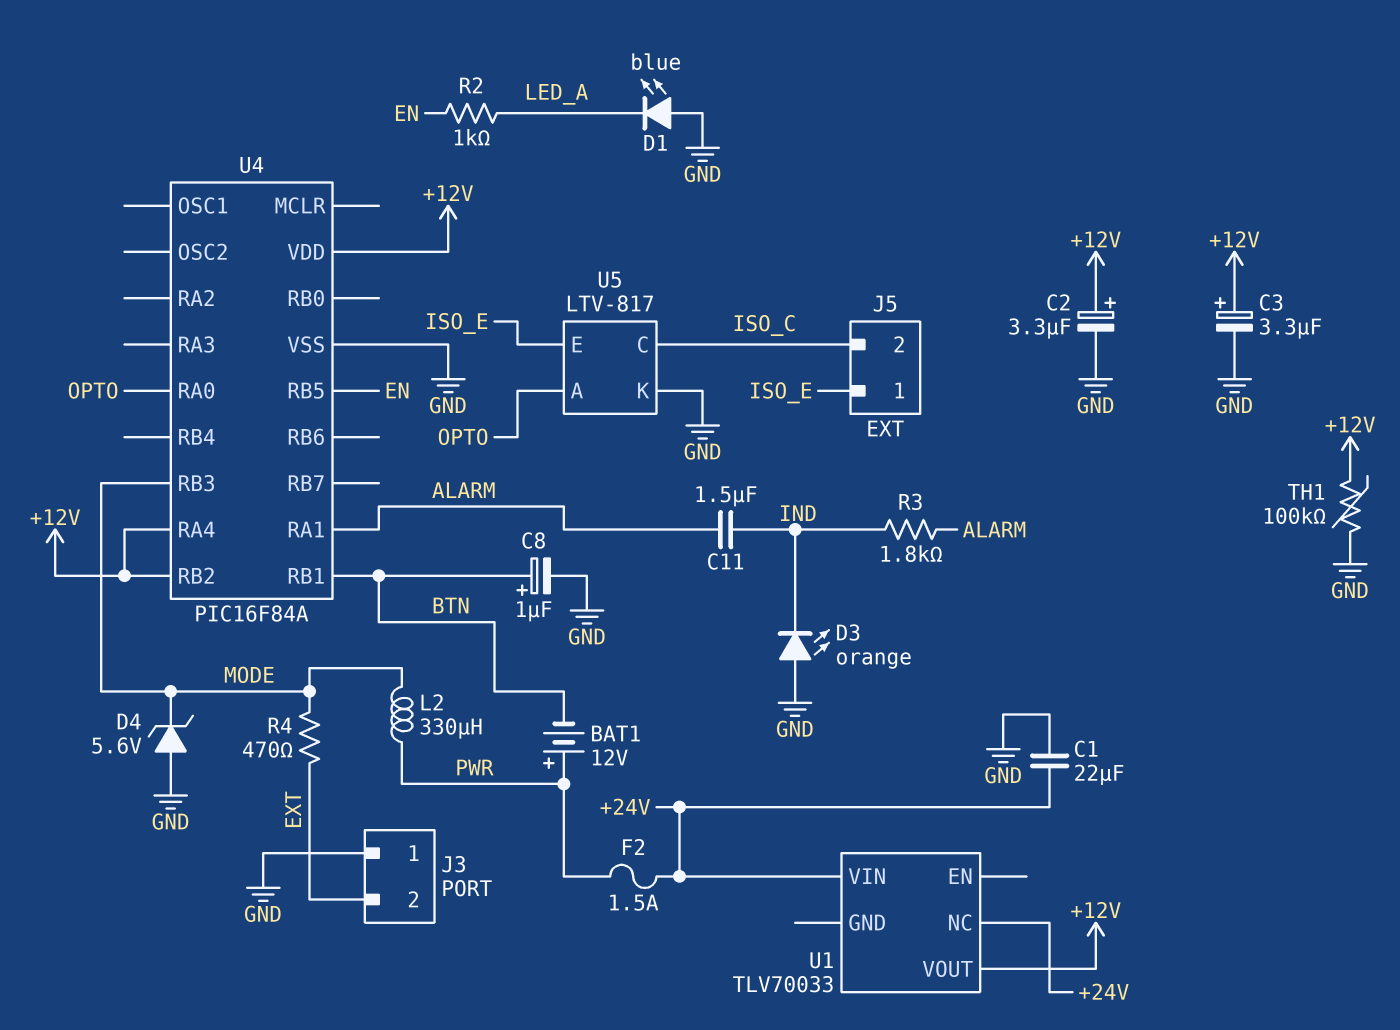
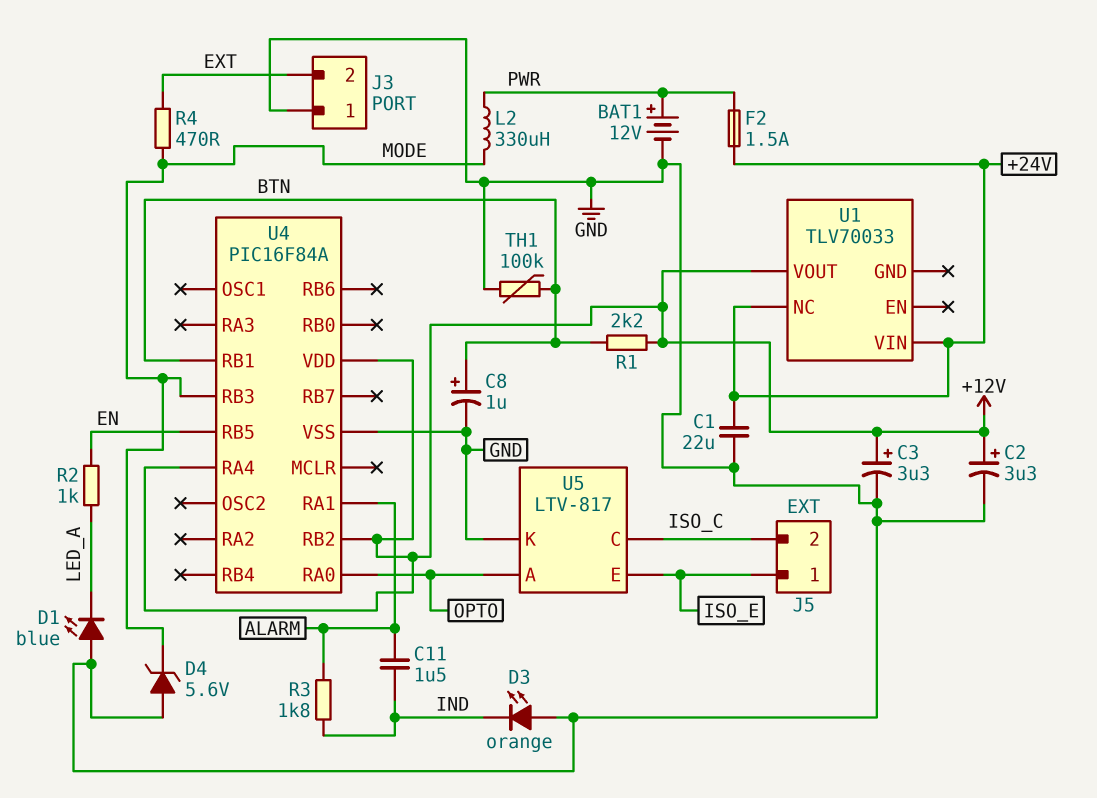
BAT1: 12V (plus PWR, minus BTN) -> 12V (plus PWR, minus GND)
R1: none -> 2.2k (+12V, BTN)
TH1: 100k (+12V, GND) -> 100k (BTN, GND)

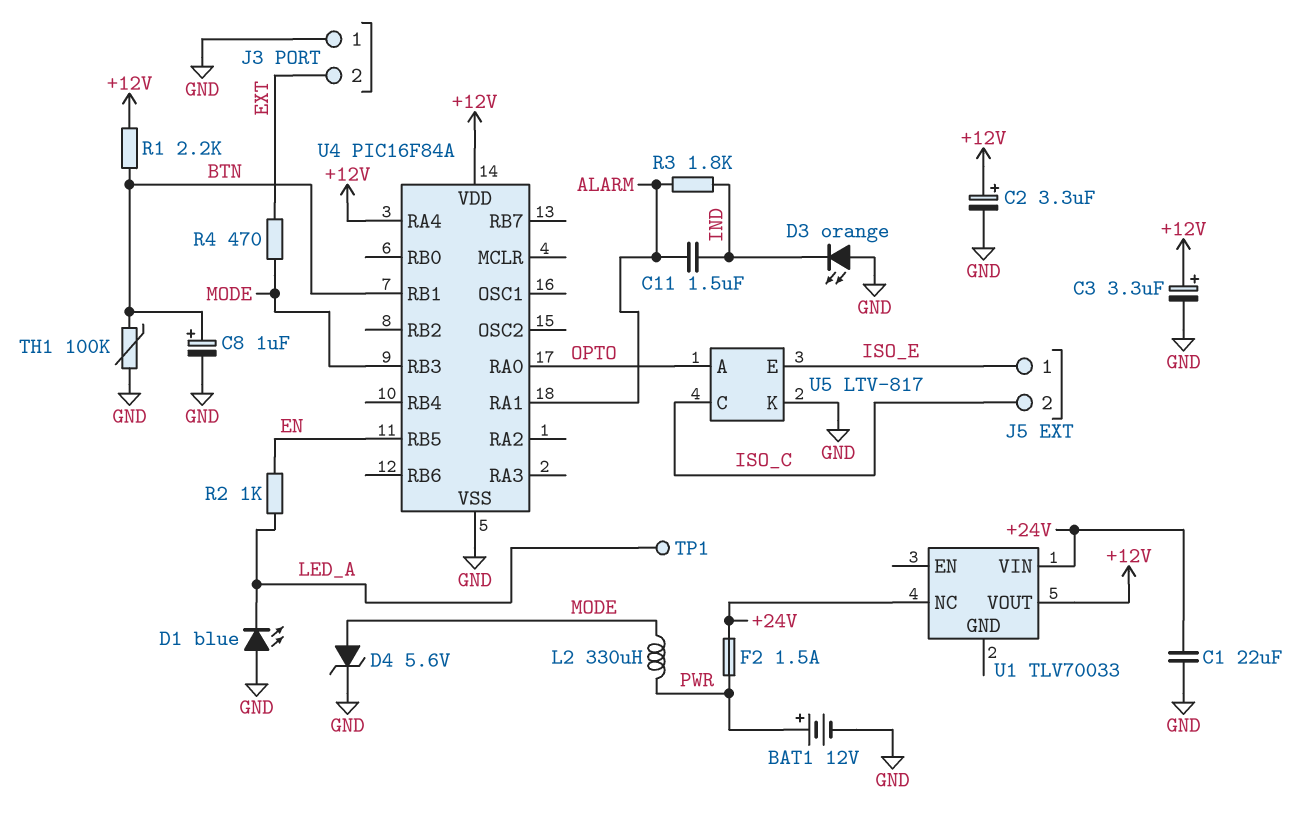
D4: zener 5.6V (A GND, K MODE) -> zener 5.6V (A MODE, K GND)
TP1: none -> test point (LED_A)
U4 pin RB2: +12V -> none

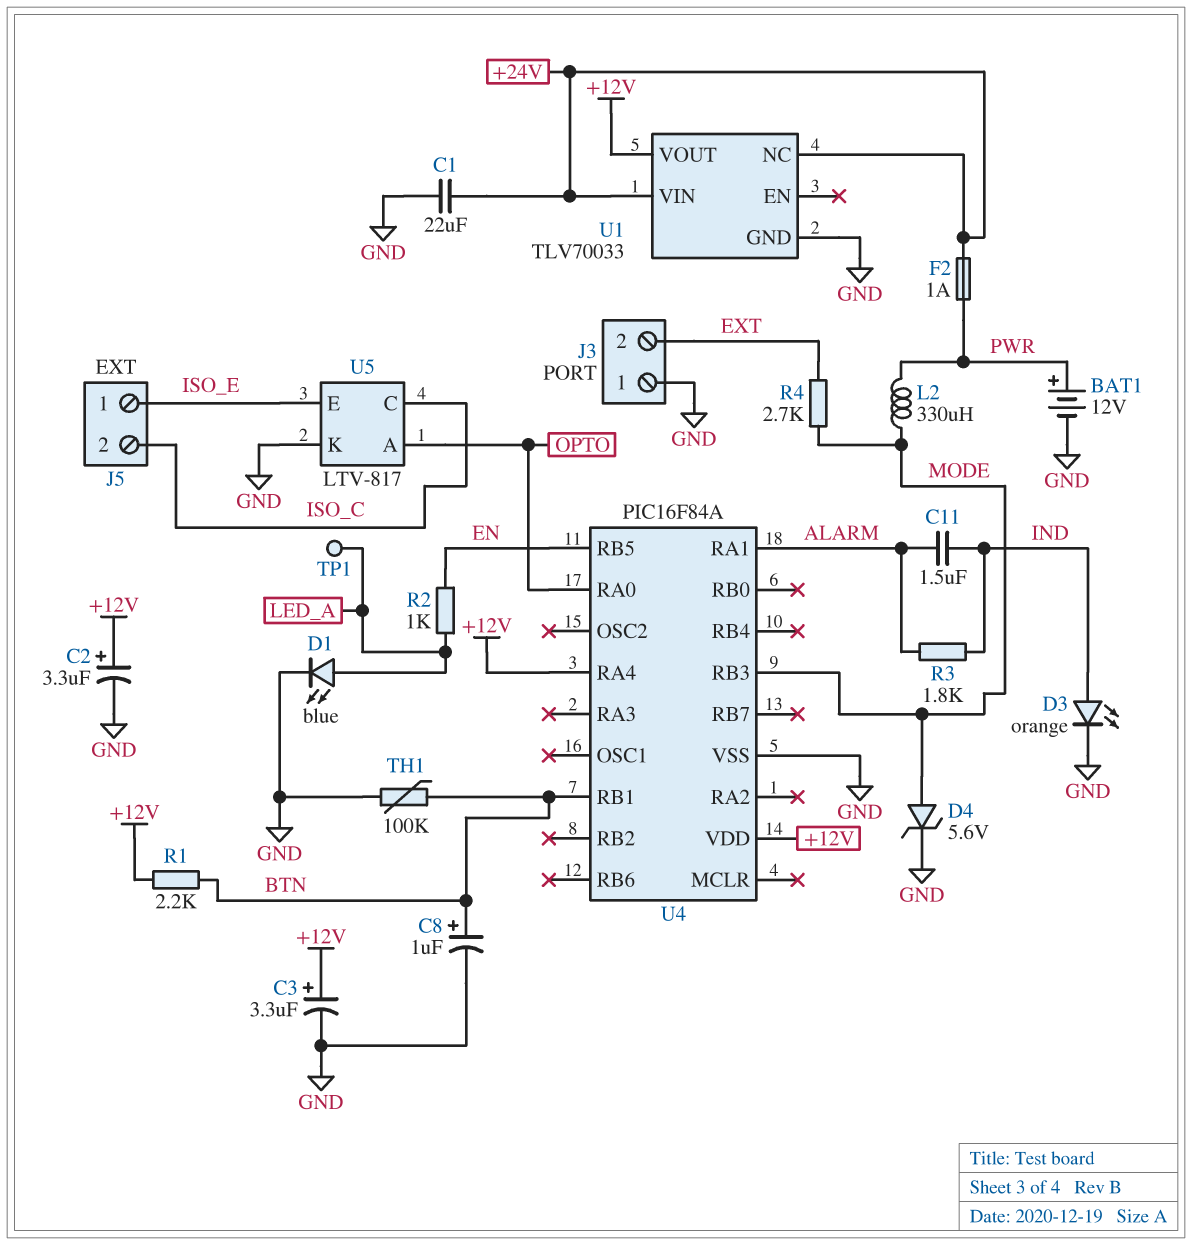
D1: LED blue (A GND, K LED_A) -> LED blue (A LED_A, K GND)
D3: LED orange (A GND, K IND) -> LED orange (A IND, K GND)
F2: 1.5A (+24V, PWR) -> 1A (+24V, PWR)
R4: 470 (EXT, MODE) -> 2.7k (EXT, MODE)
U1 pin GND: none -> GND

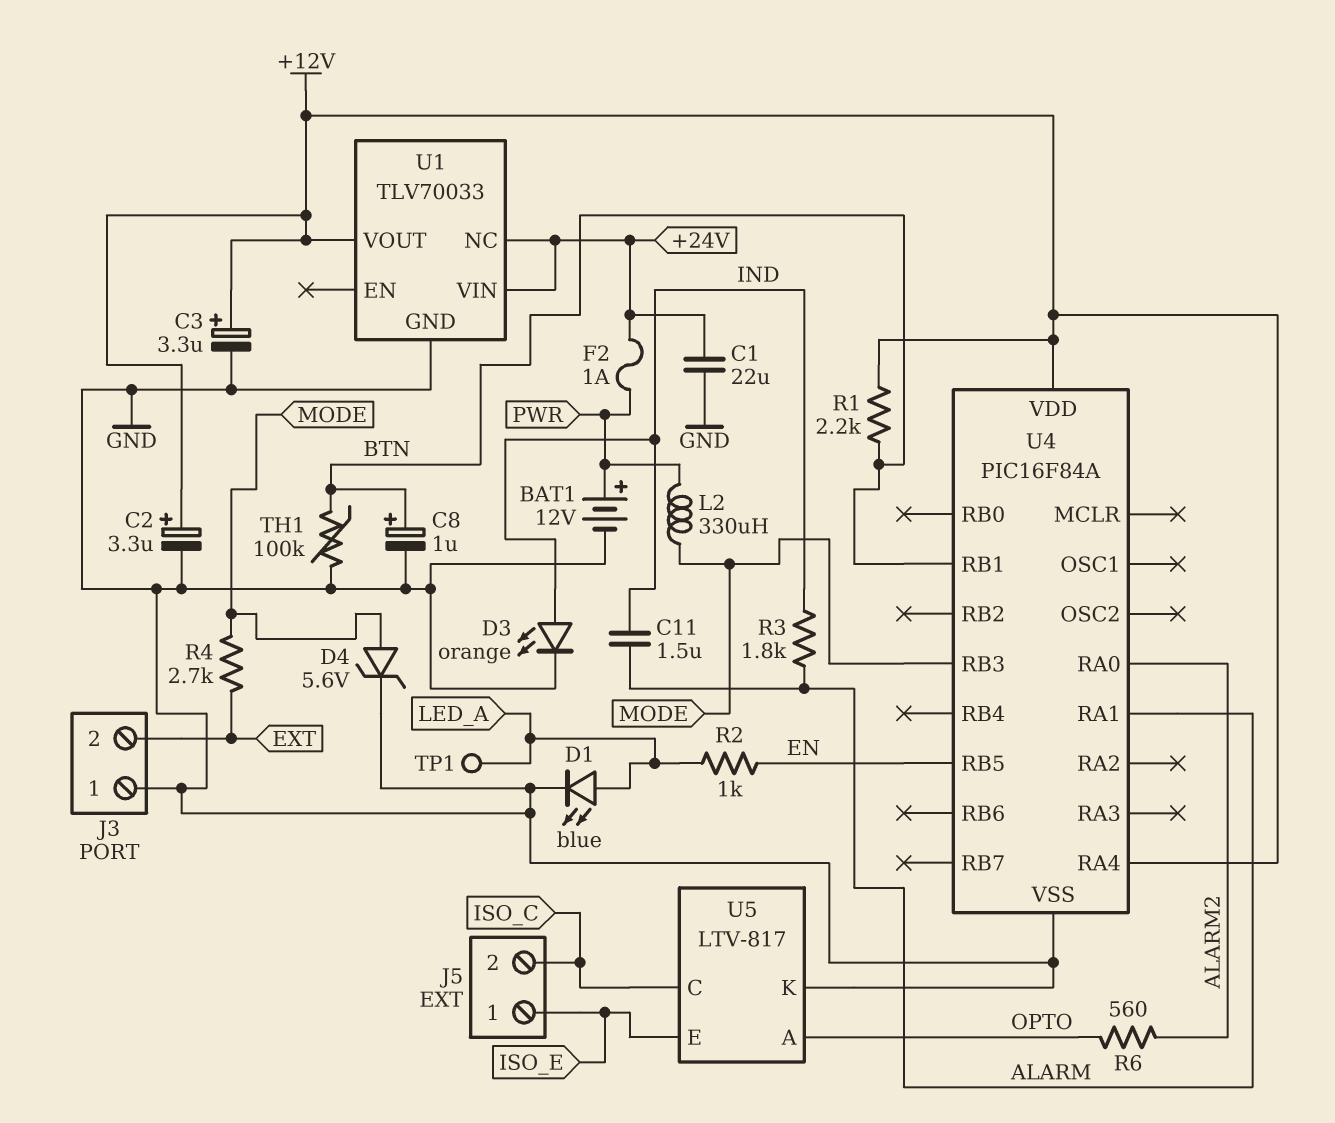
R6: none -> 560 (ALARM2, OPTO)
U4 pin RA0: OPTO -> ALARM2

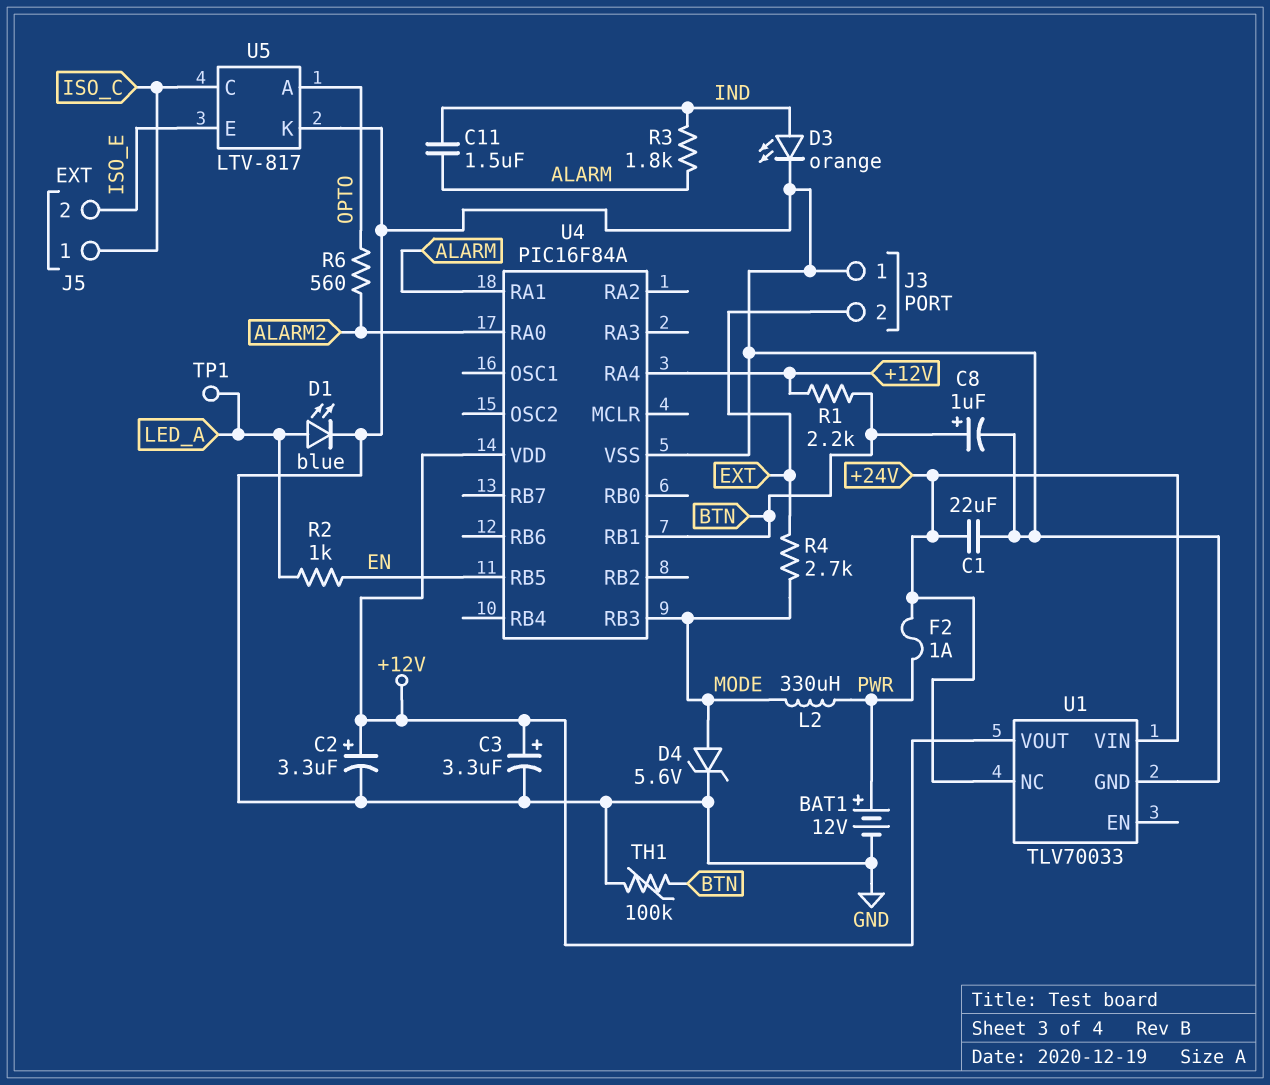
J5 pin 1: ISO_E -> ISO_C
J5 pin 2: ISO_C -> ISO_E

